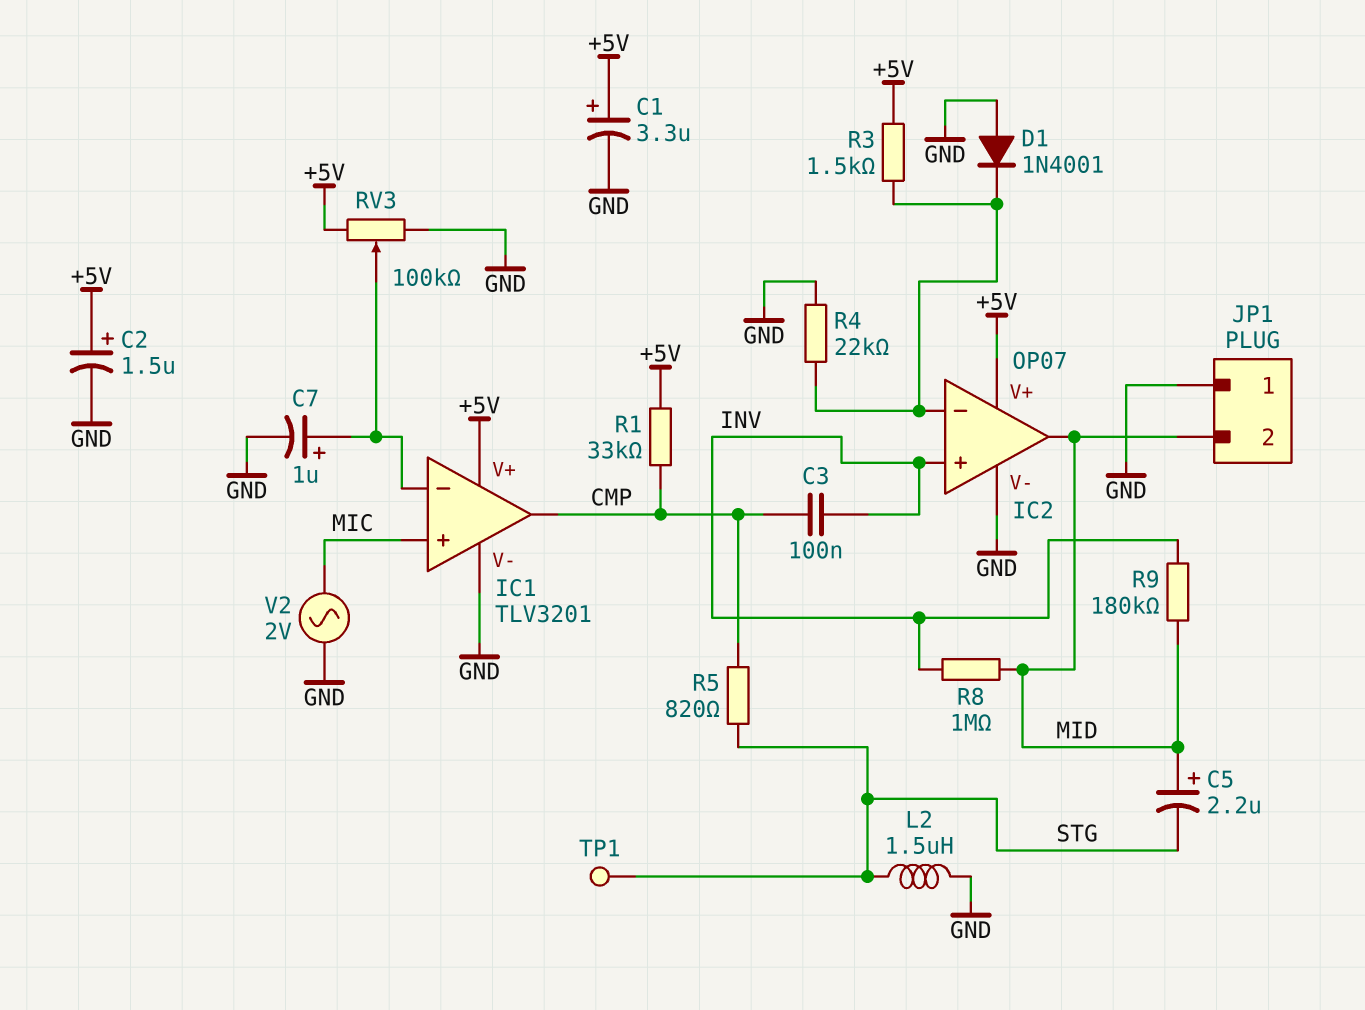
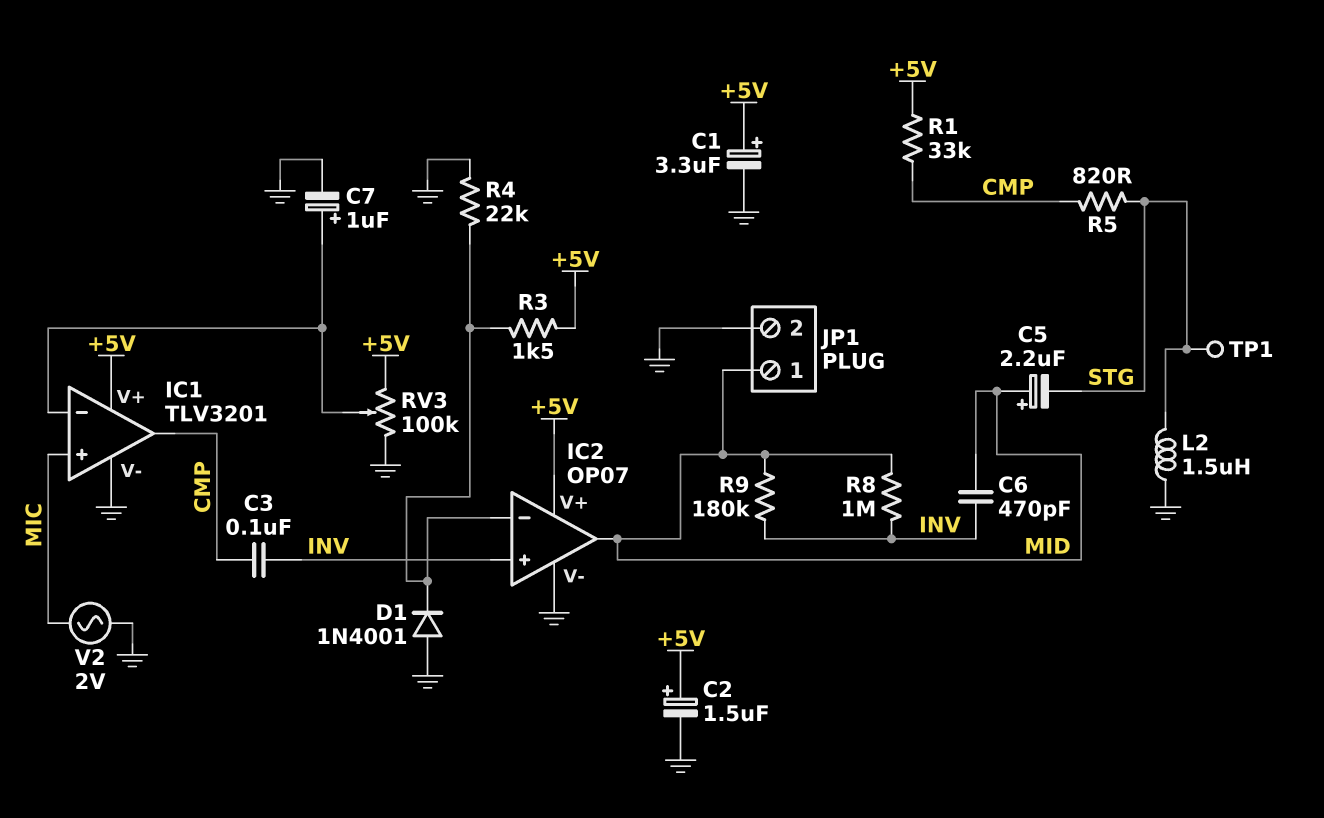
C6: none -> 470pF (INV, MID)
JP1 pin 1: GND -> MID
JP1 pin 2: MID -> GND

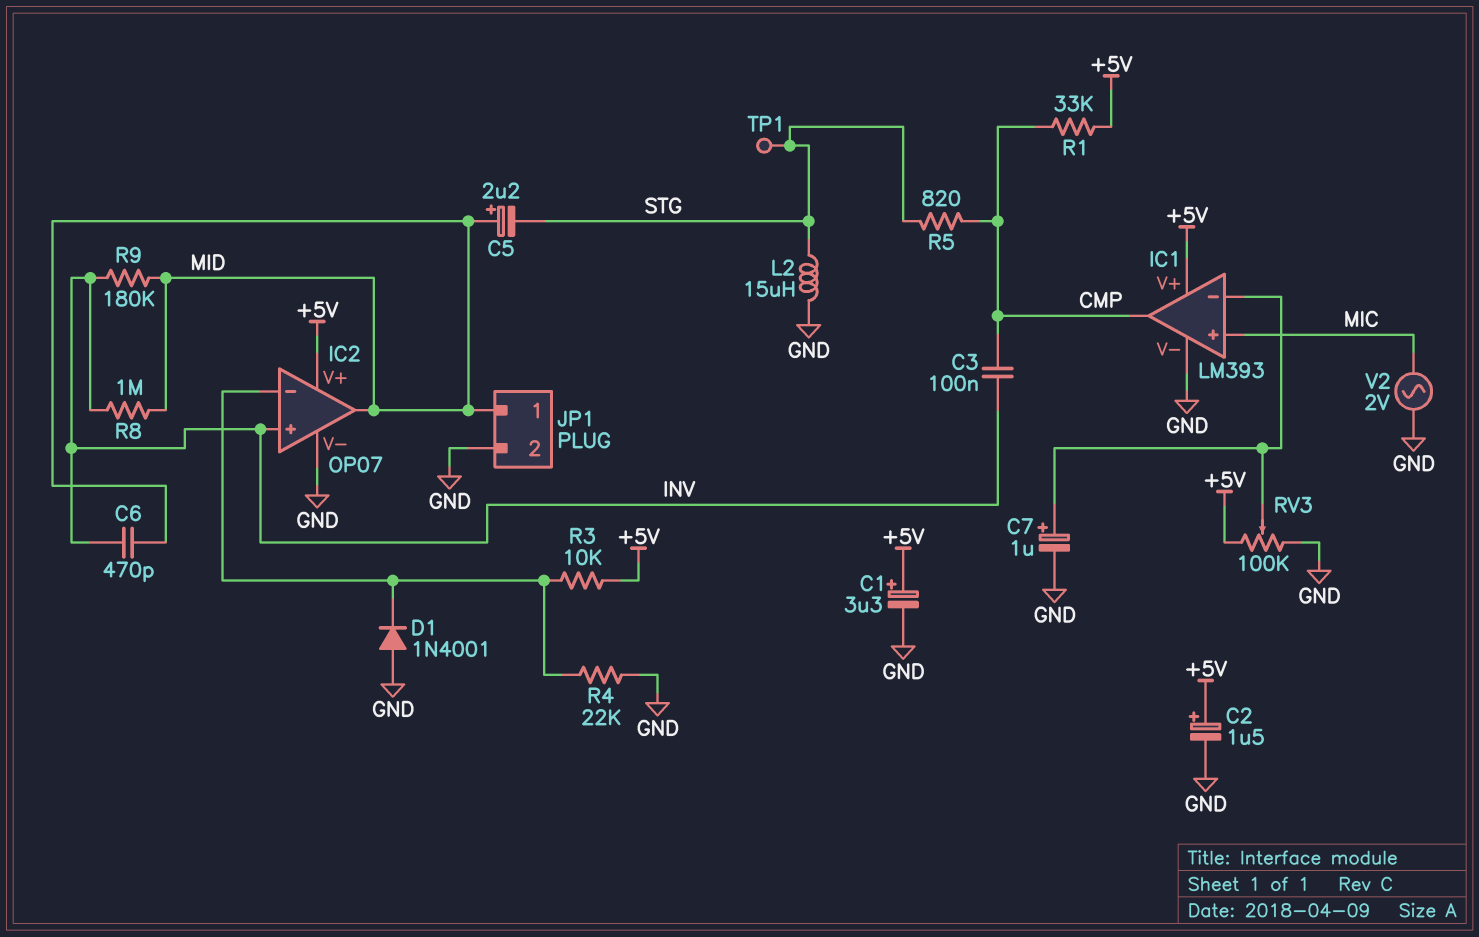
IC1: TLV3201 -> LM393
L2: 1.5uH (GND, STG) -> 15uH (GND, STG)
R3: 1.5k (+5V, IC2/in-) -> 10k (+5V, IC2/in-)

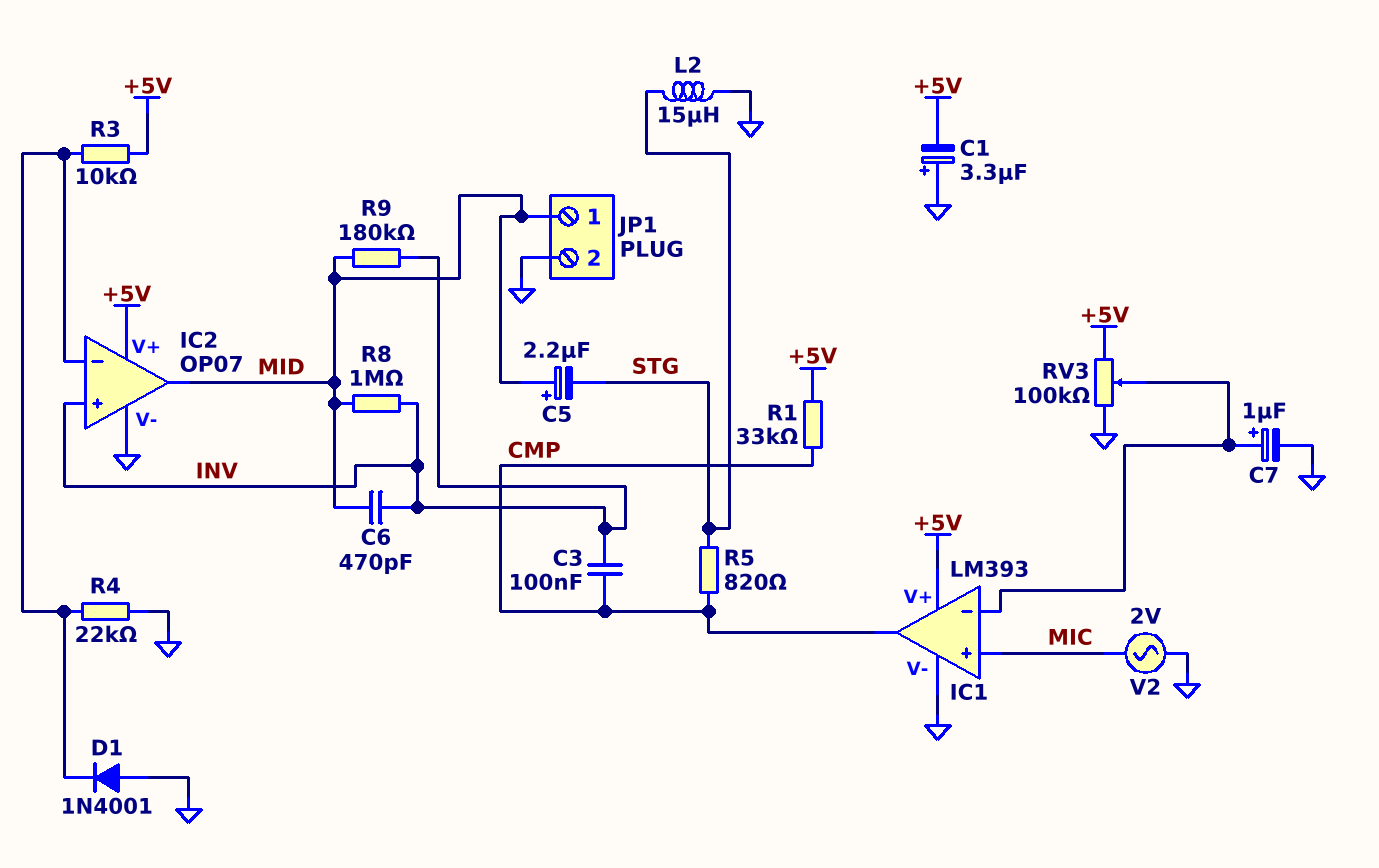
C1: 3.3uF (plus +5V, minus GND) -> 3.3uF (plus GND, minus +5V)
C2: 1.5uF (plus +5V, minus GND) -> none
TP1: test point (STG) -> none

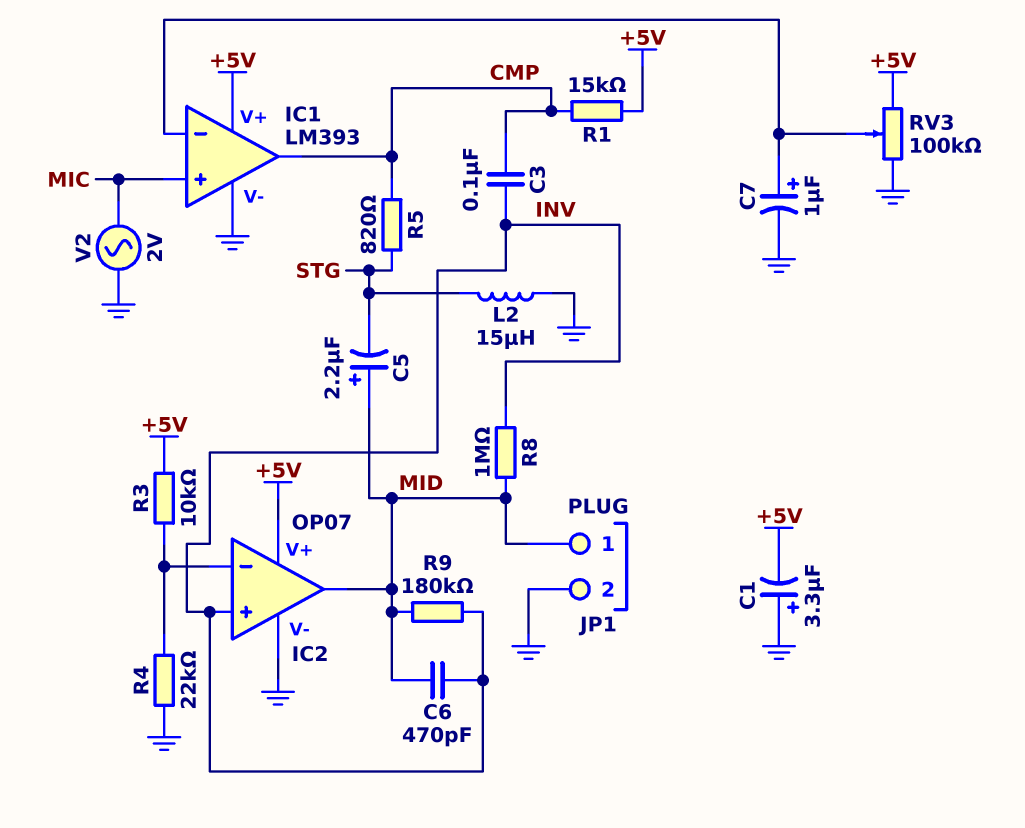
D1: diode 1N4001 (A GND, K IC2/in-) -> none
R1: 33k (+5V, CMP) -> 15k (+5V, CMP)

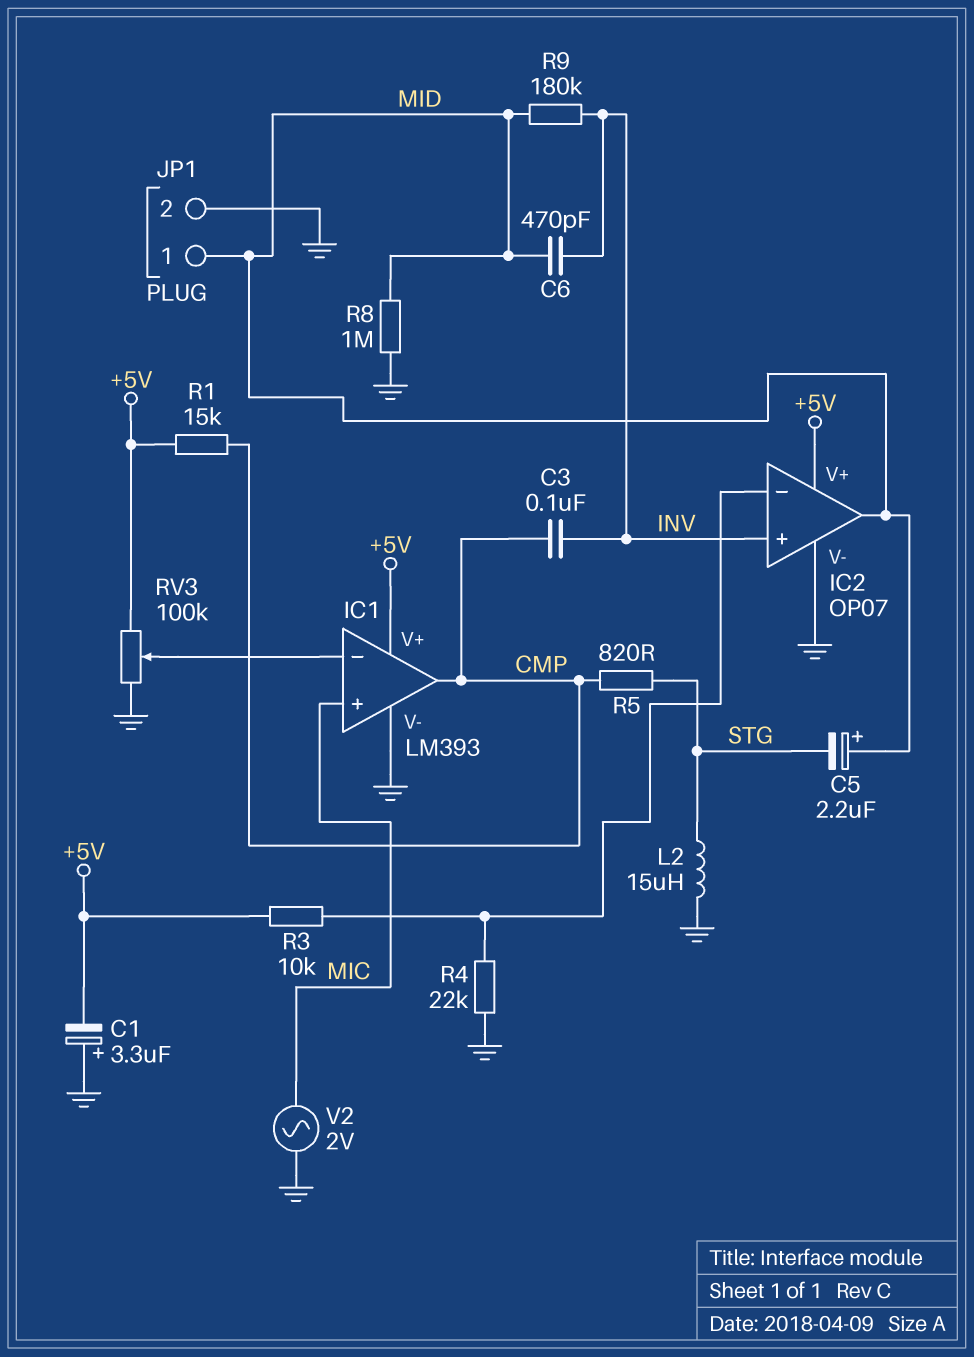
C7: 1uF (plus IC1/in-, minus GND) -> none
R8: 1M (INV, MID) -> 1M (GND, MID)

